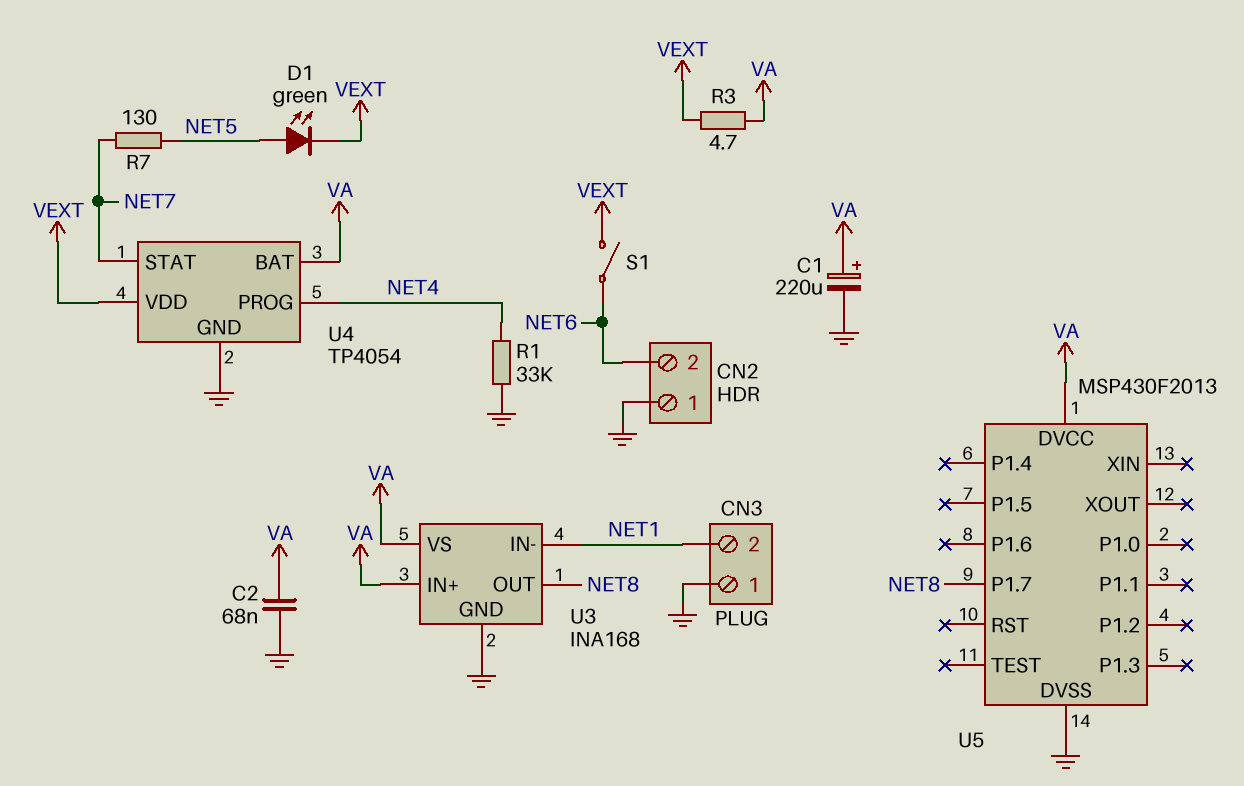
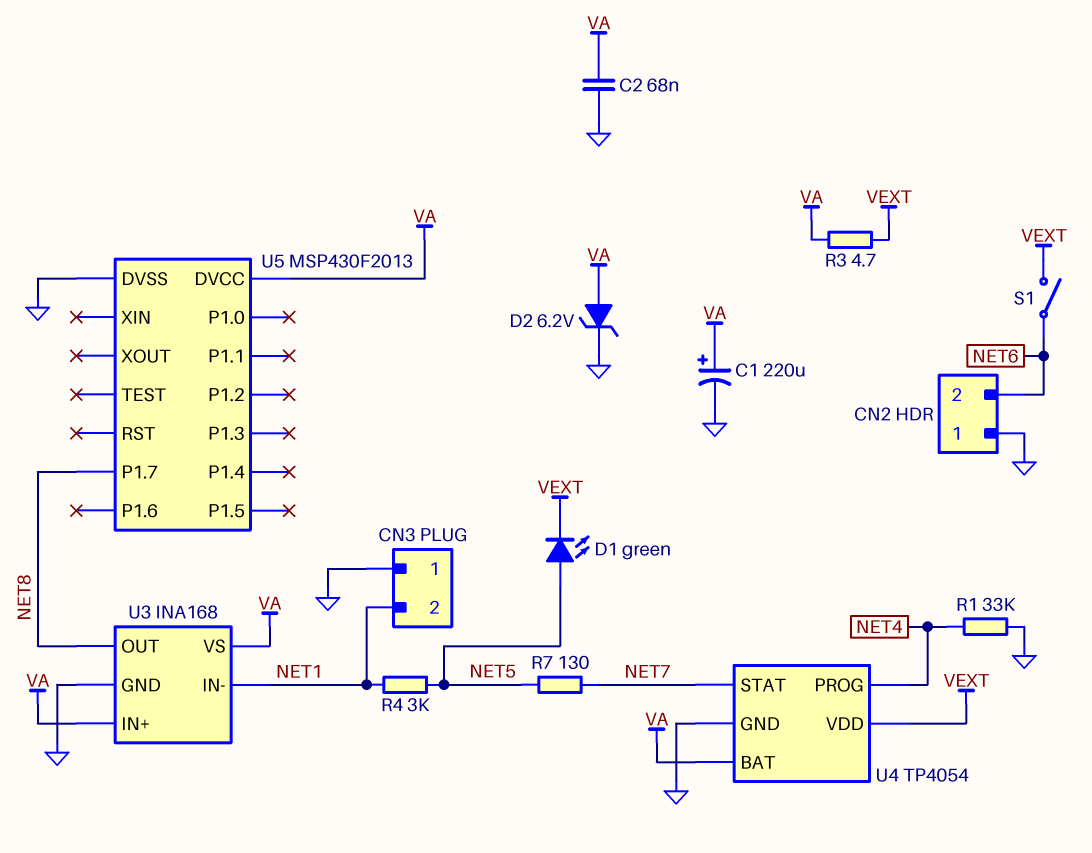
D2: none -> zener 6.2V (A VA, K GND)
R4: none -> 3k (NET1, NET5)

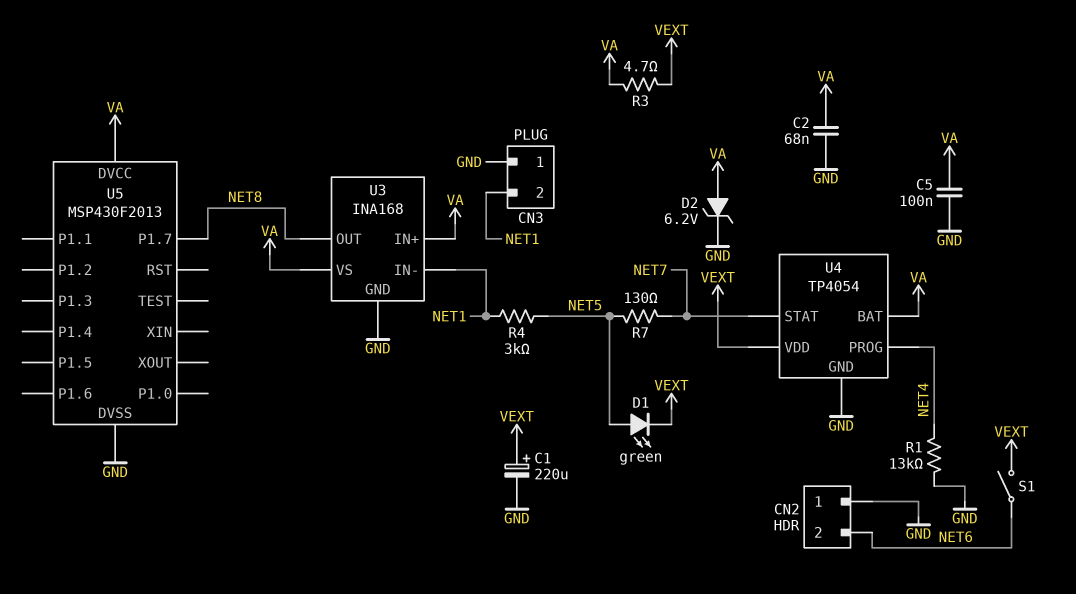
C1: 220uF (plus VA, minus GND) -> 220uF (plus VEXT, minus GND)
C5: none -> 100nF (GND, VA)
R1: 33k (GND, NET4) -> 13k (GND, NET4)

